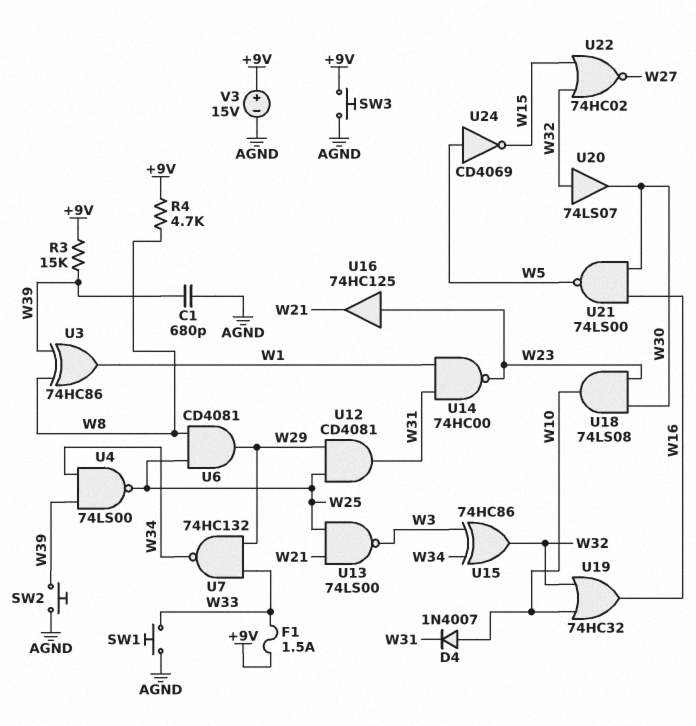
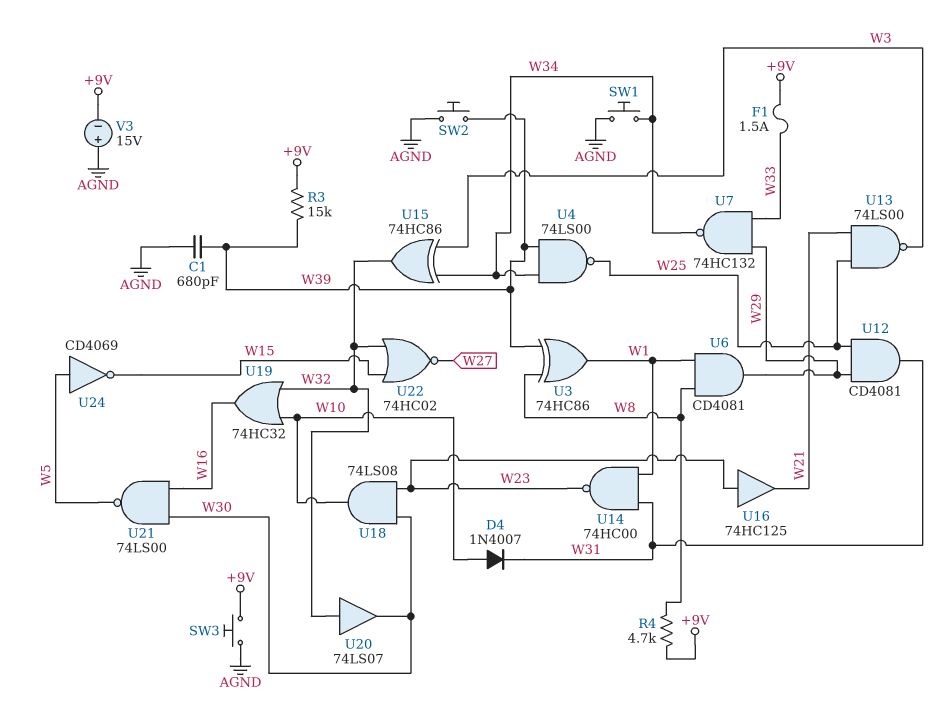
SW1: button (AGND, W33) -> button (AGND, W34)
U6: AND CD4081 (in W8, in W25, out W29) -> AND CD4081 (in W1, in W8, out W29)
V3: 15V (plus +9V, minus AGND) -> 15V (plus AGND, minus +9V)

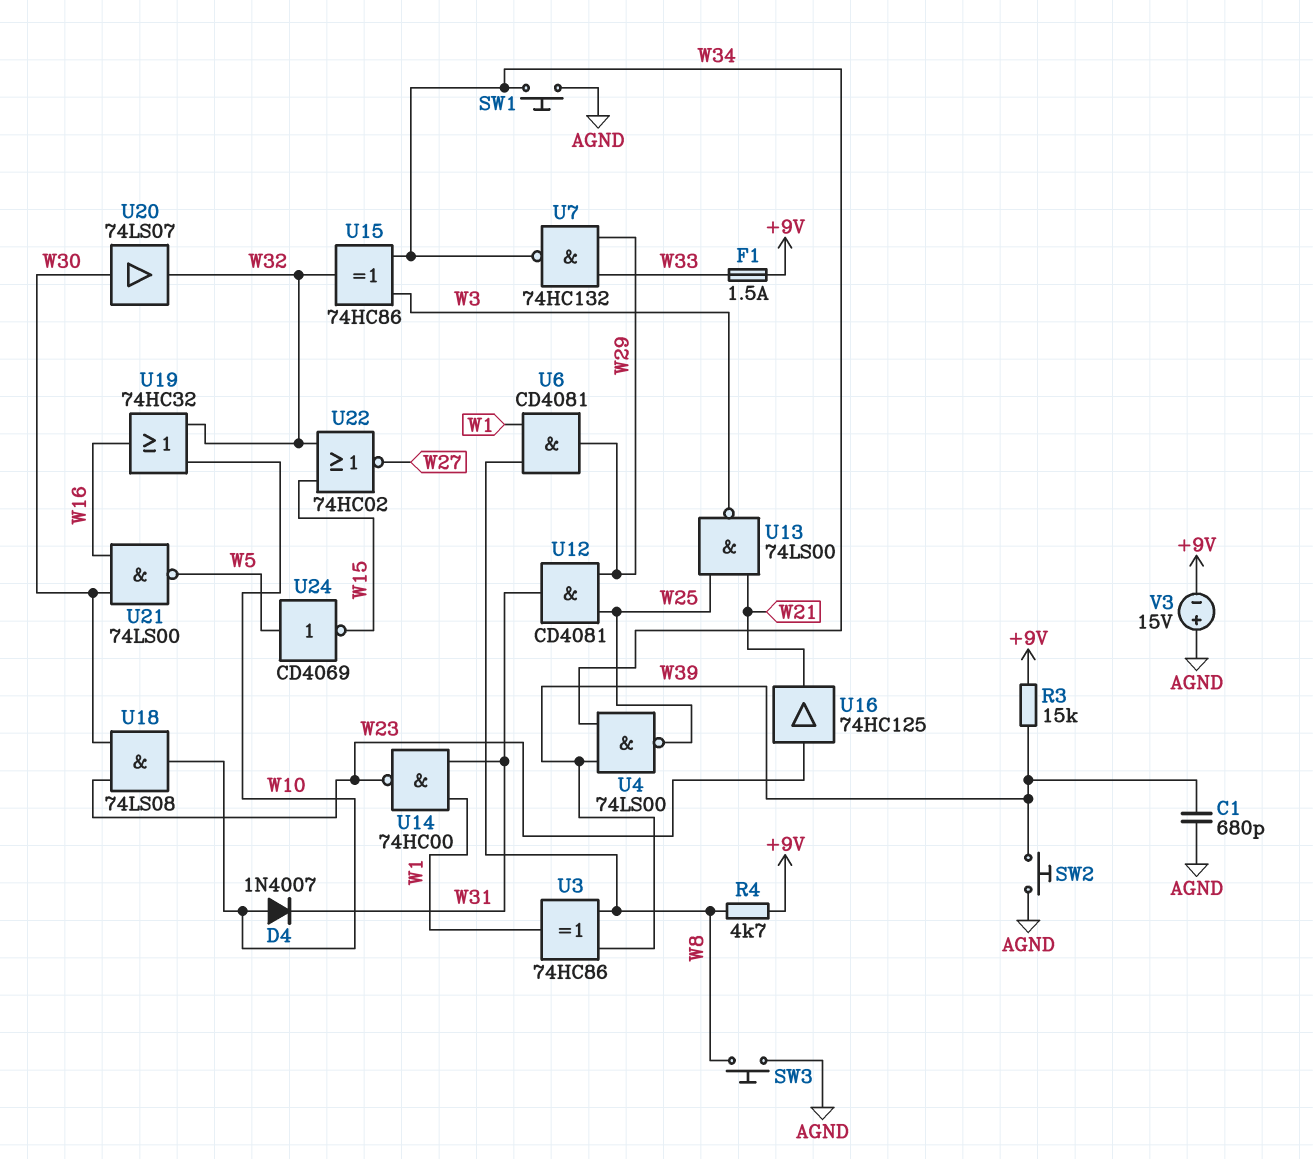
SW3: button (+9V, AGND) -> button (AGND, W8)
U20: buffer 74LS07 (in W32, out W30) -> buffer 74LS07 (in W30, out W32)

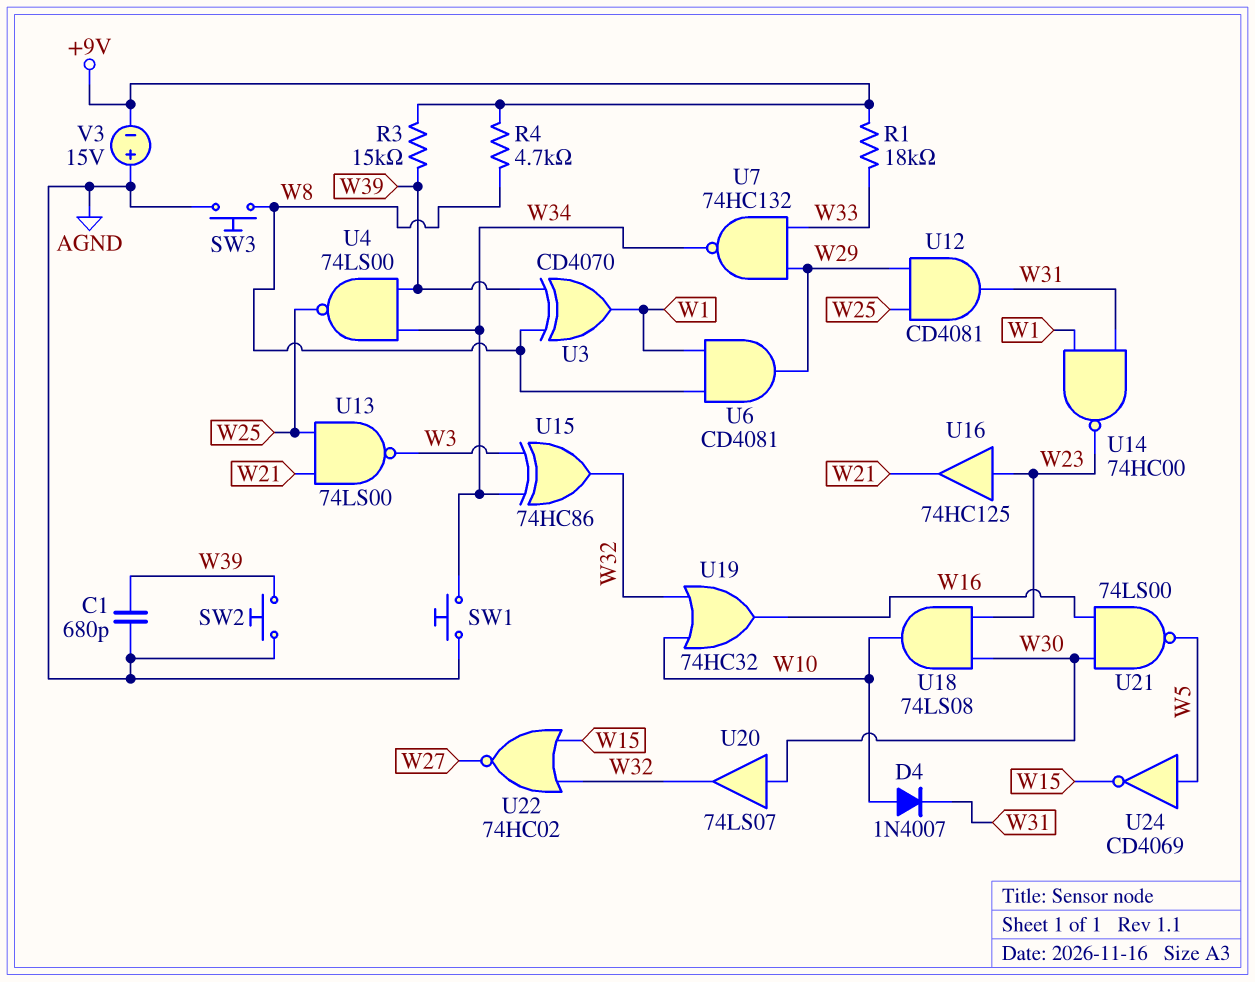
F1: 1.5A (+9V, W33) -> none
R1: none -> 18k (+9V, W33)
U3: XOR 74HC86 (in W8, in W39, out W1) -> XOR CD4070 (in W8, in W39, out W1)

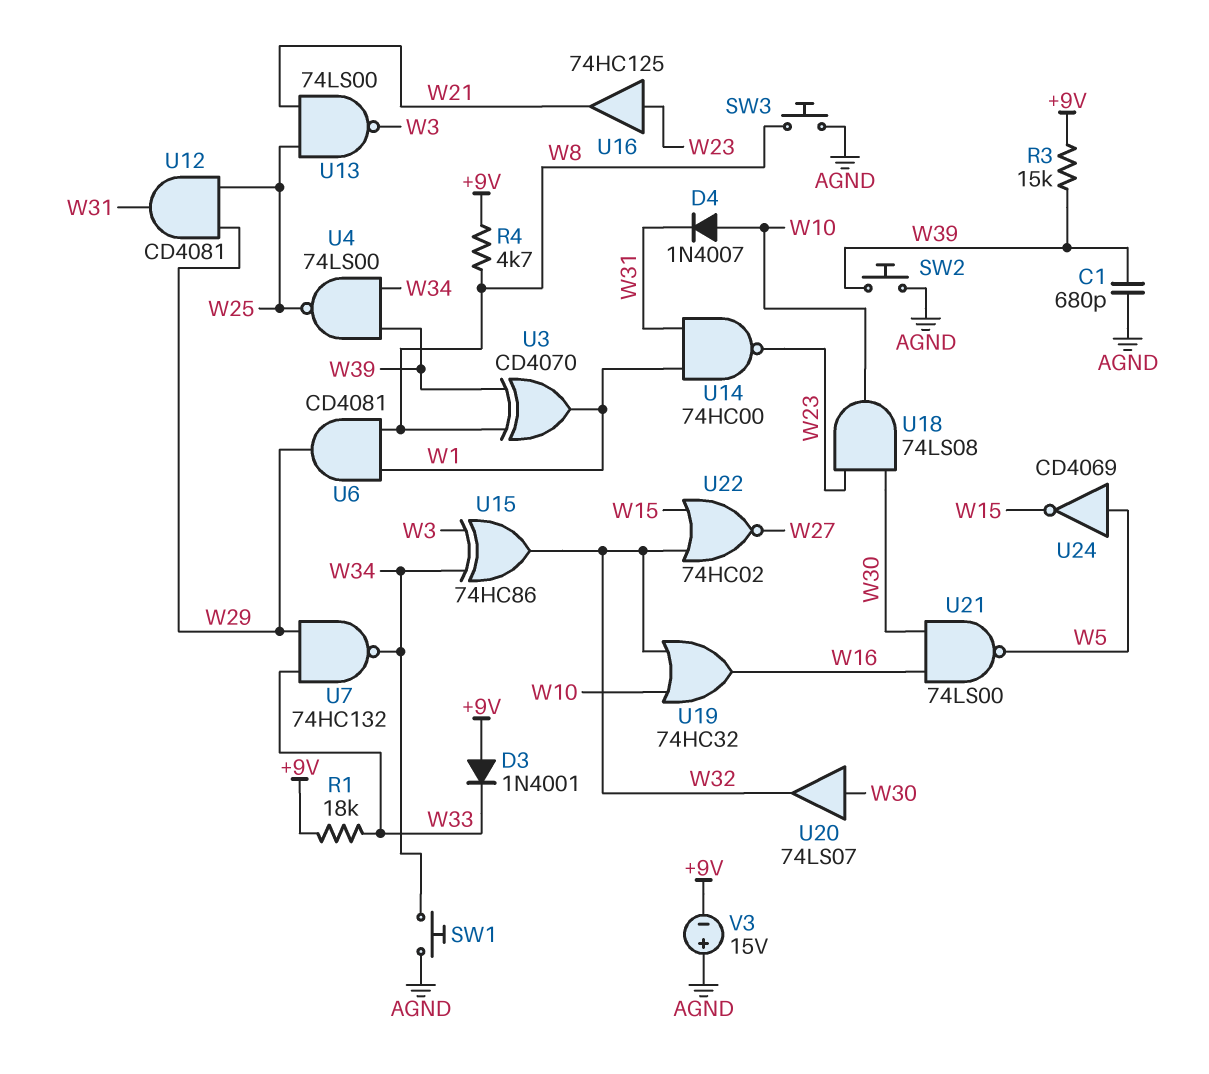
D3: none -> diode 1N4001 (A +9V, K W33)

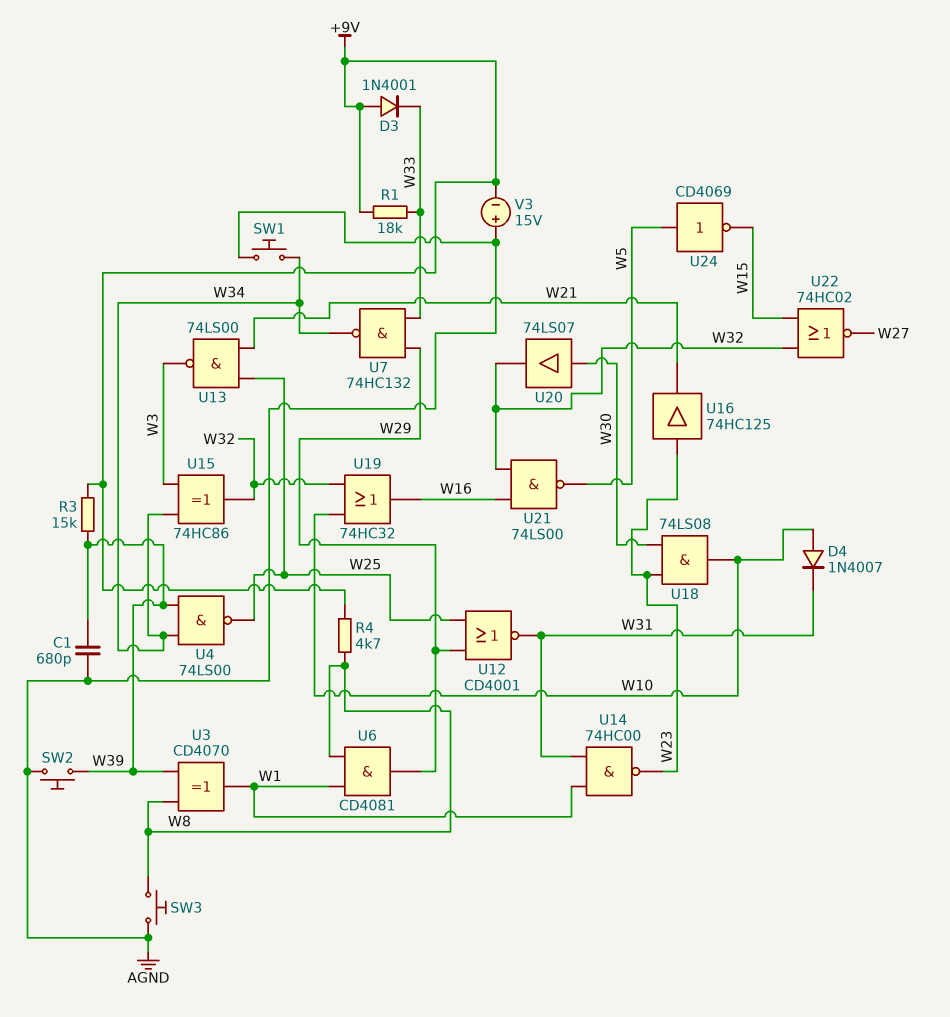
U12: AND CD4081 (in W25, in W29, out W31) -> NOR CD4001 (in W25, in W29, out W31)
U21: NAND 74LS00 (in W16, in W30, out W5) -> NAND 74LS00 (in W16, in W32, out W5)

